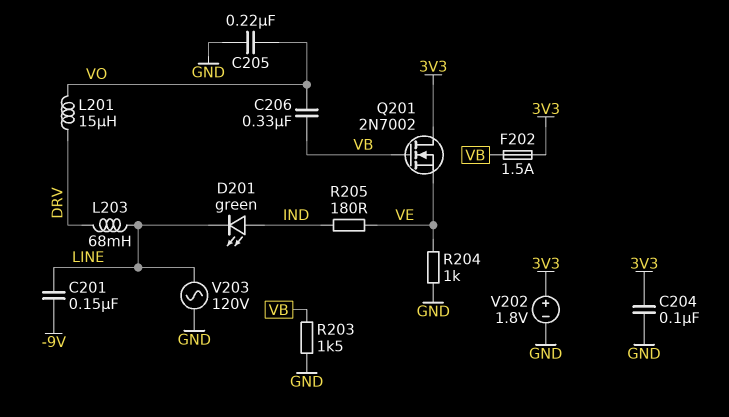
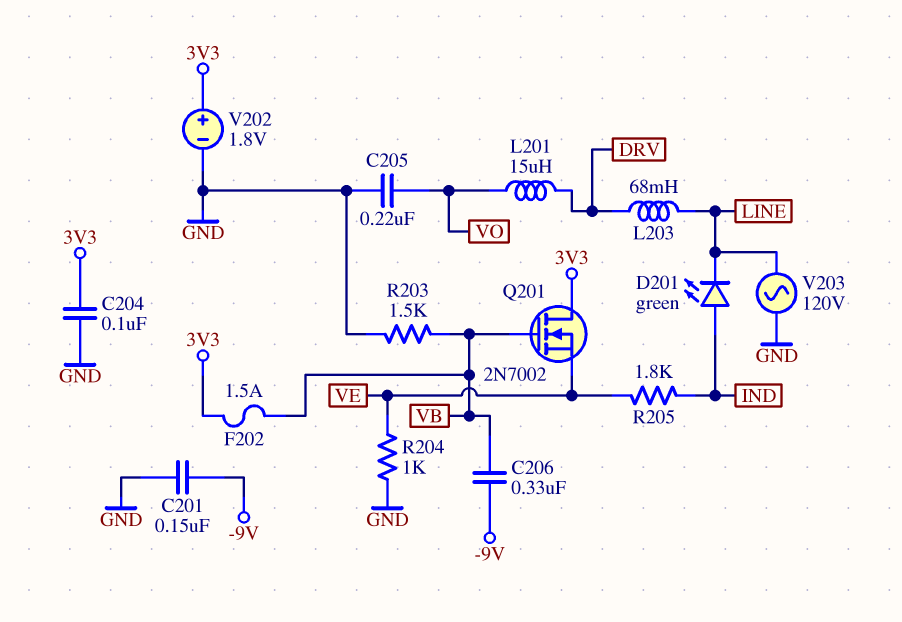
C201: 150nF (-9V, LINE) -> 150nF (-9V, GND)
C206: 330nF (VB, VO) -> 330nF (-9V, VB)
R205: 180 (IND, VE) -> 1.8k (IND, VE)

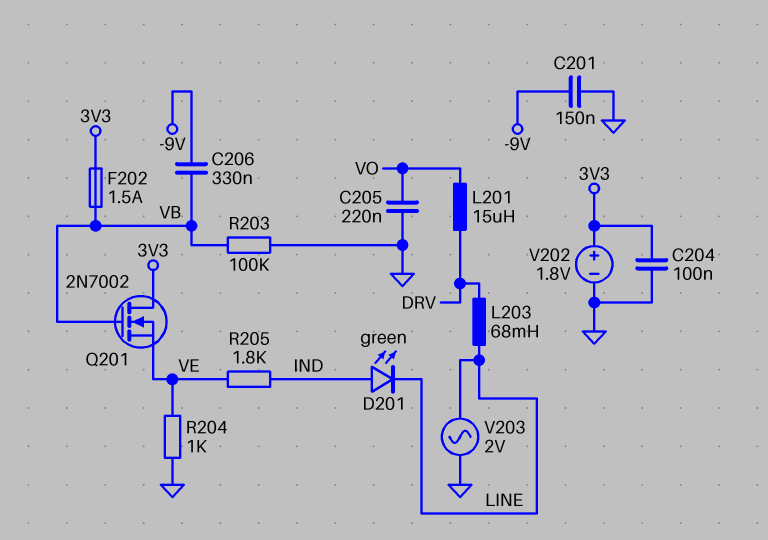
R203: 1.5k (GND, VB) -> 100k (GND, VB)
V203: AC 120V (GND, LINE) -> AC 2V (GND, LINE)

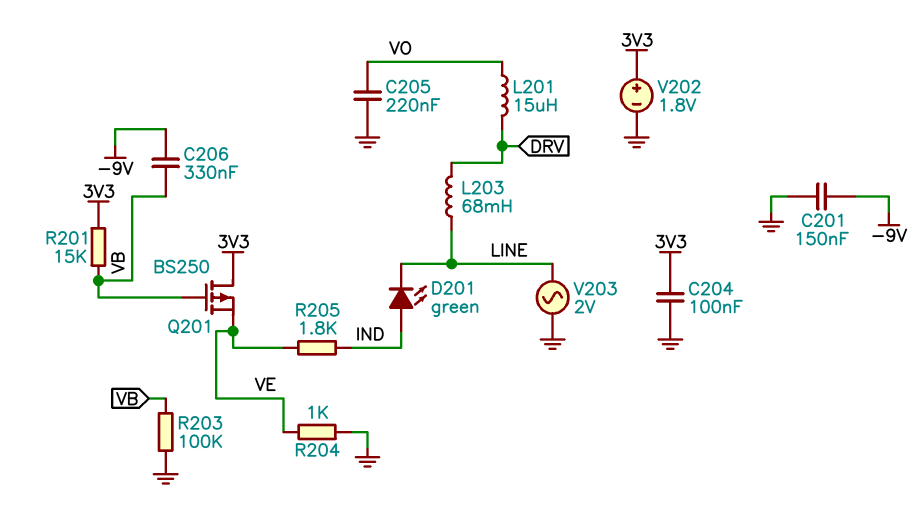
F202: 1.5A (3V3, VB) -> none
Q201: NMOS 2N7002 (G VB, D 3V3, S VE) -> PMOS BS250 (G VB, D 3V3, S VE)
R201: none -> 15k (3V3, VB)

